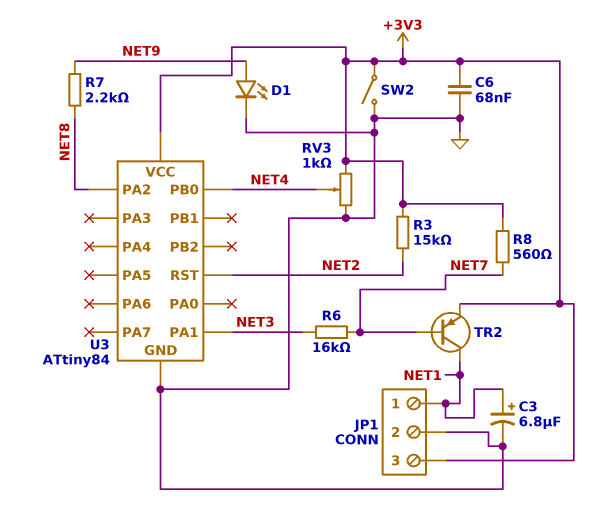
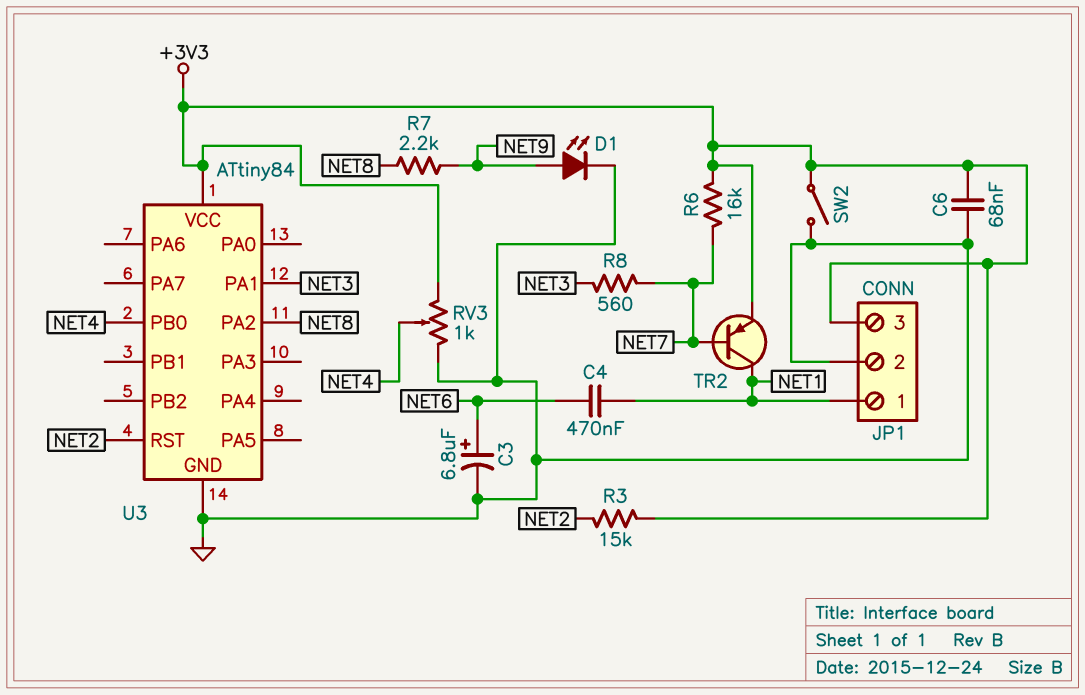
C3: 6.8uF (plus NET1, minus GND) -> 6.8uF (plus NET6, minus GND)
C4: none -> 470nF (NET1, NET6)
R6: 16k (NET3, NET7) -> 16k (+3V3, NET7)
R8: 560 (+3V3, NET7) -> 560 (NET3, NET7)

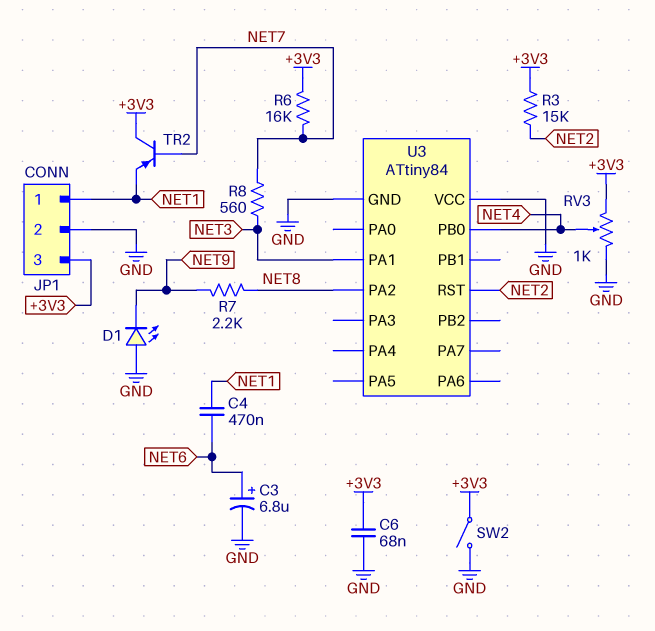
D1: LED (A NET9, K GND) -> LED (A GND, K NET9)
TR2: PNP (B NET7, C NET1, E +3V3) -> PNP (B NET7, C +3V3, E NET1)
U3 pin VCC: +3V3 -> GND

